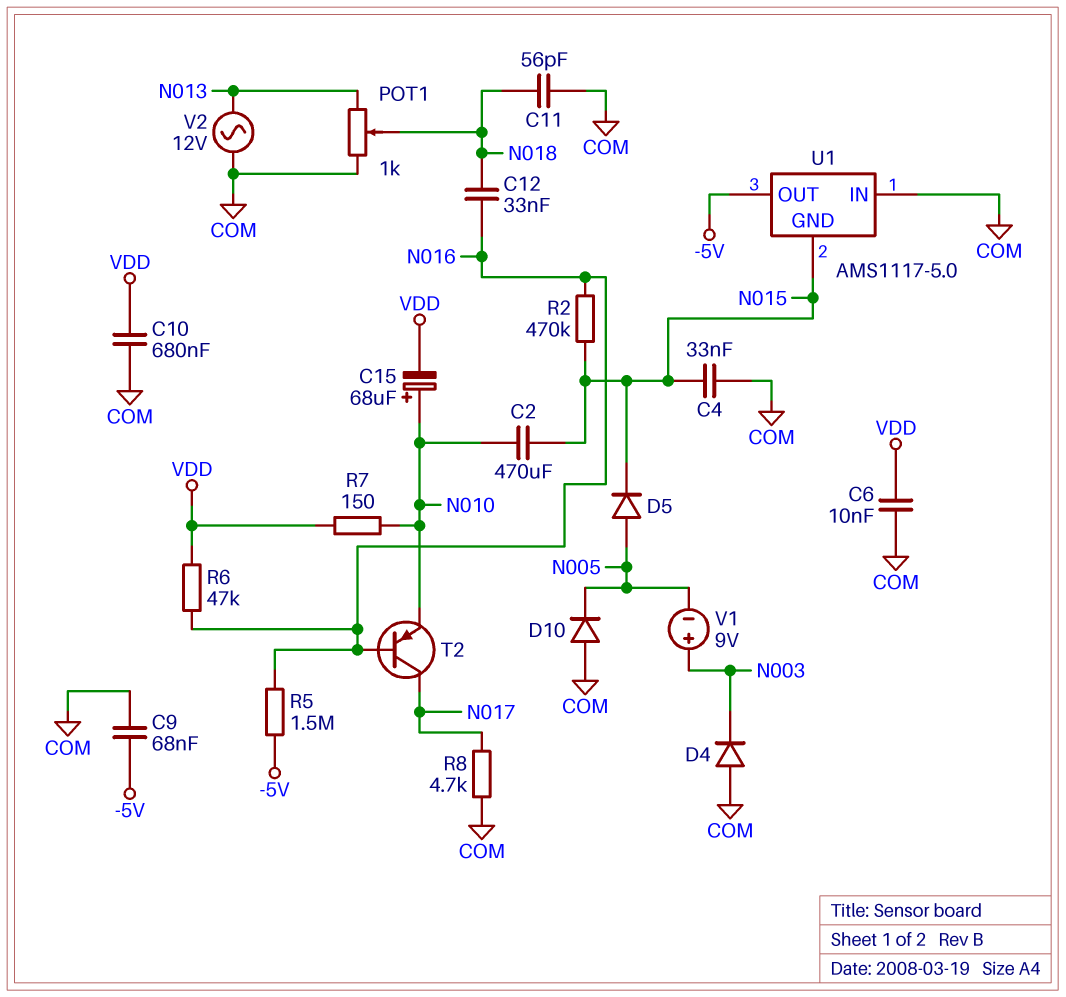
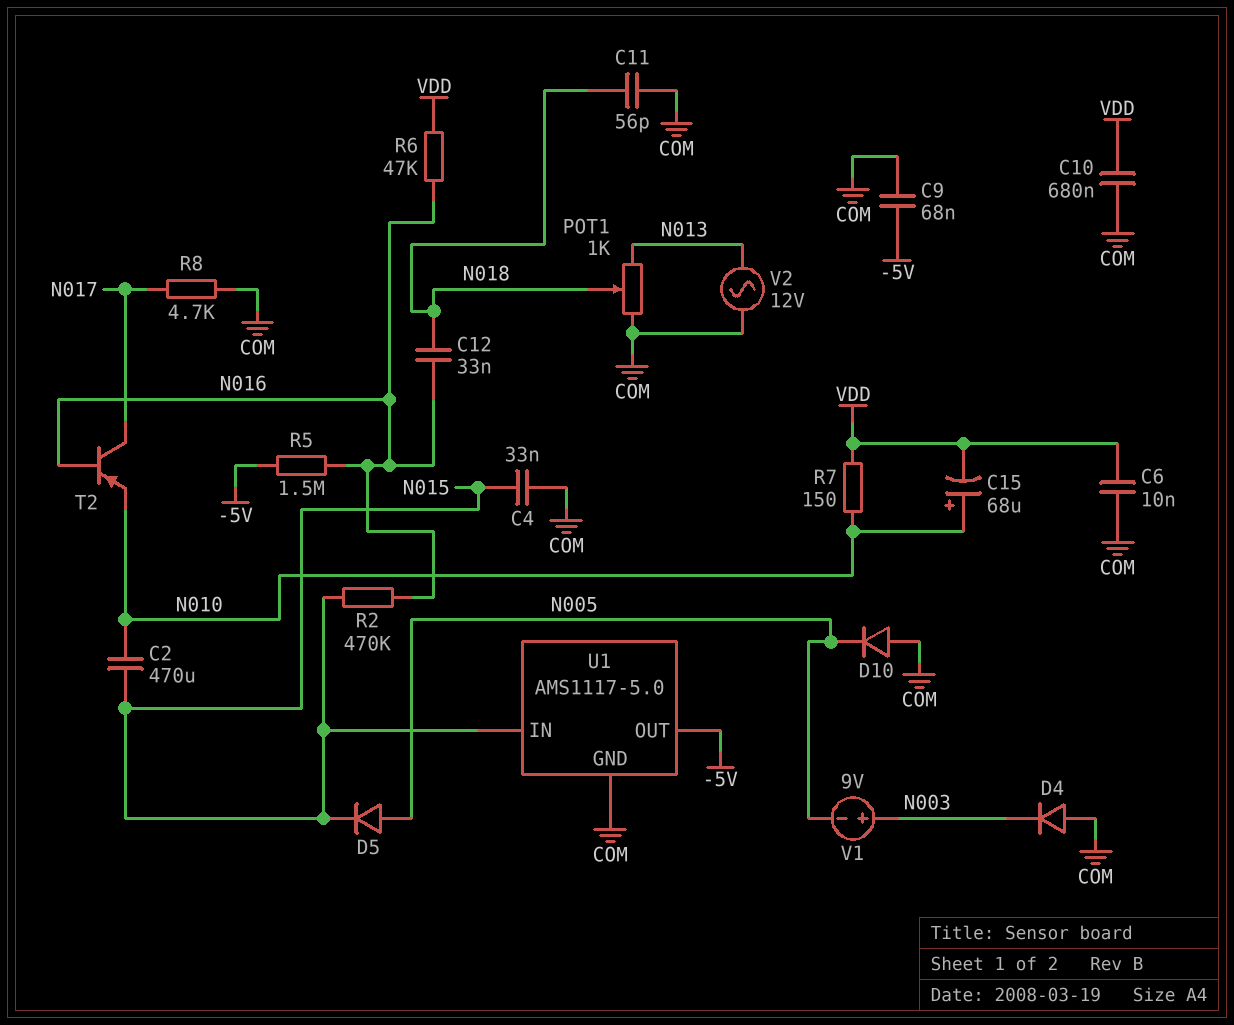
U1 pin GND: N015 -> COM
U1 pin IN: COM -> N015

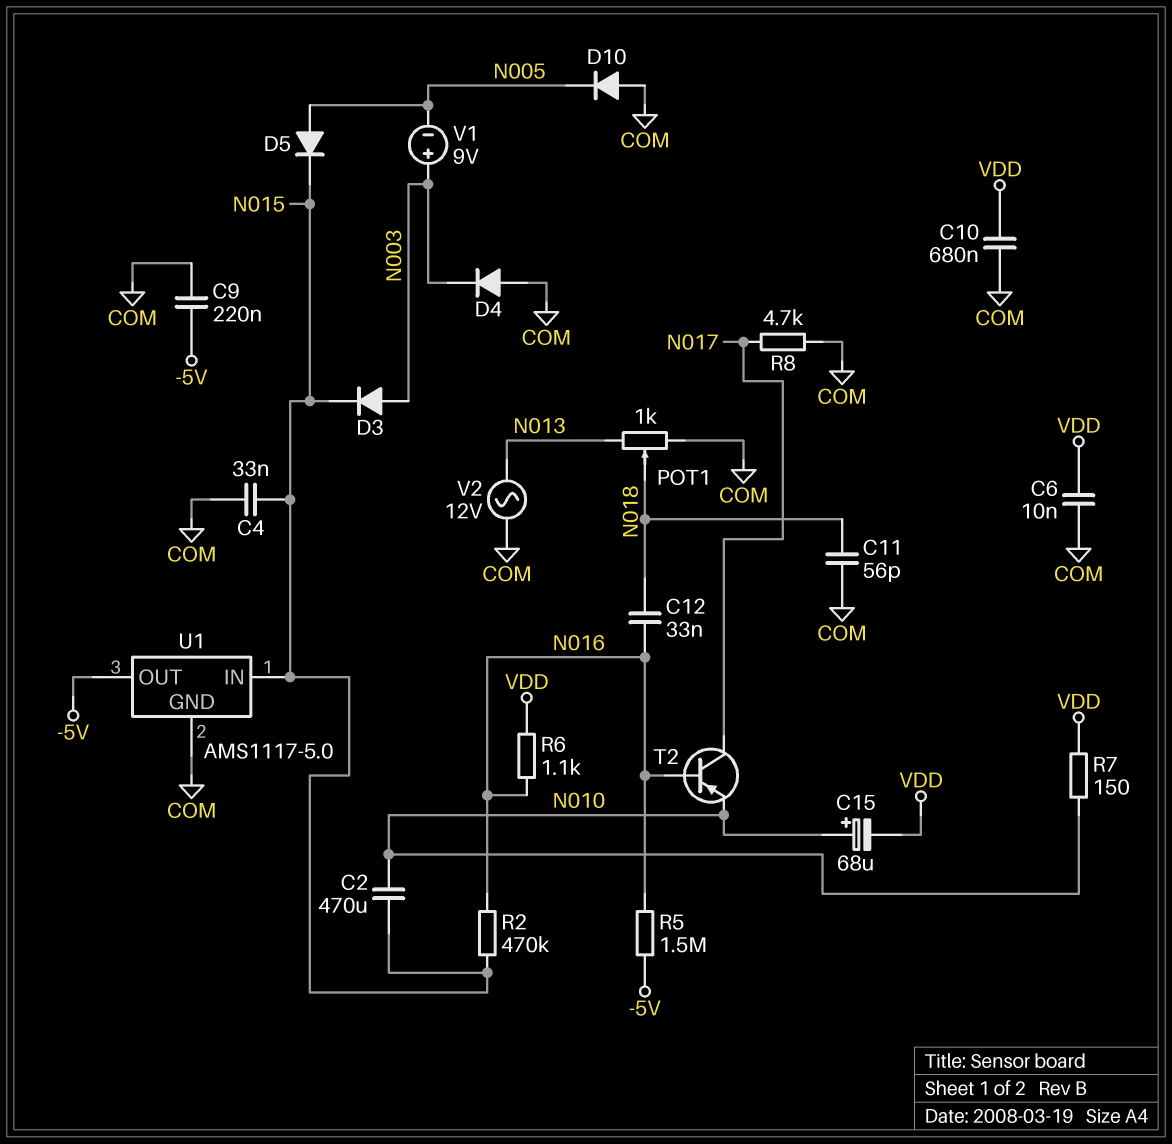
C9: 68nF (-5V, COM) -> 220nF (-5V, COM)
D3: none -> diode (A N003, K N015)
R6: 47k (N016, VDD) -> 1.1k (N016, VDD)

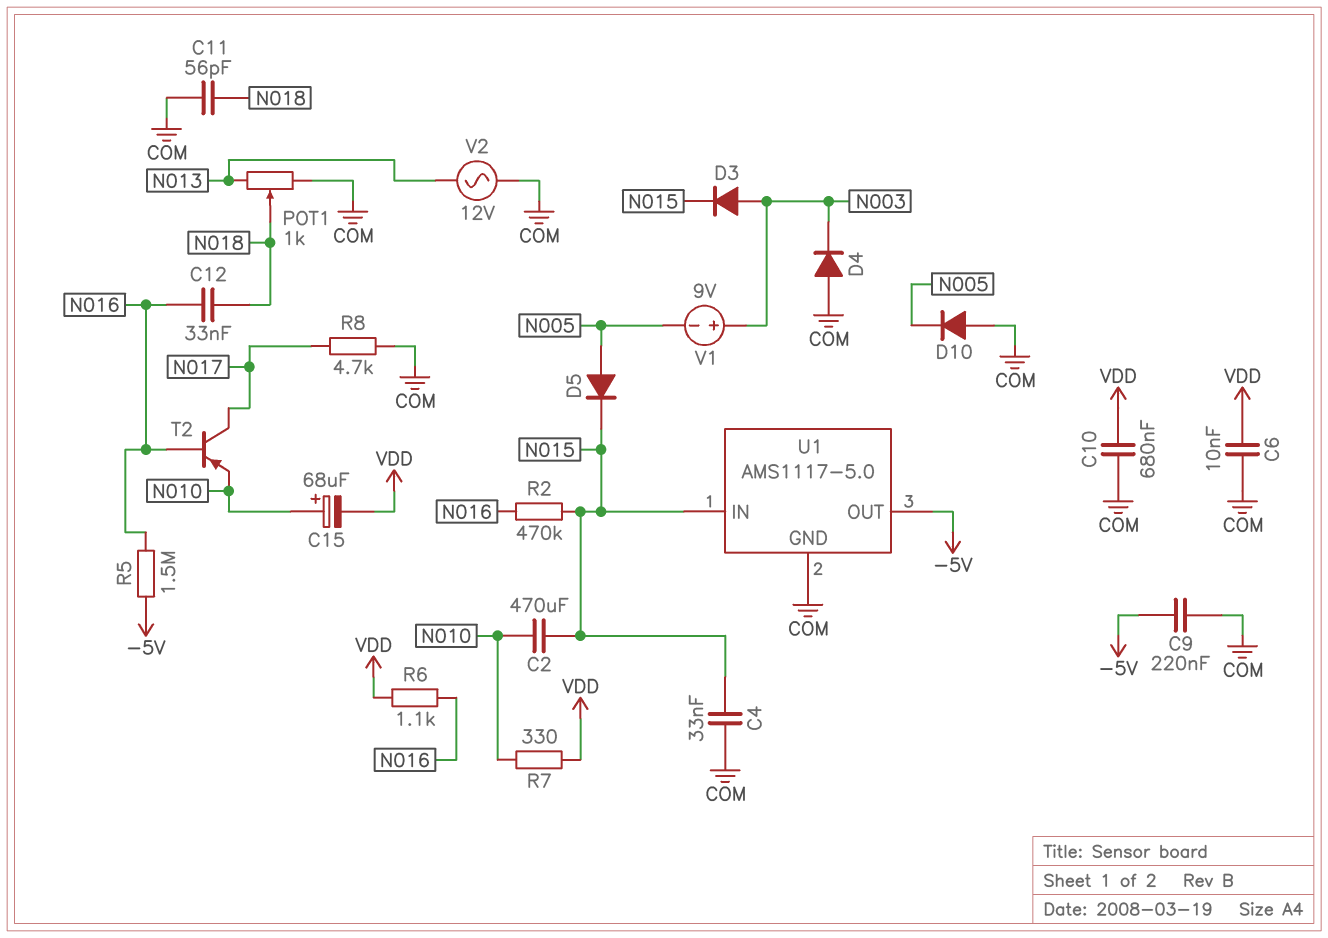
R7: 150 (N010, VDD) -> 330 (N010, VDD)

